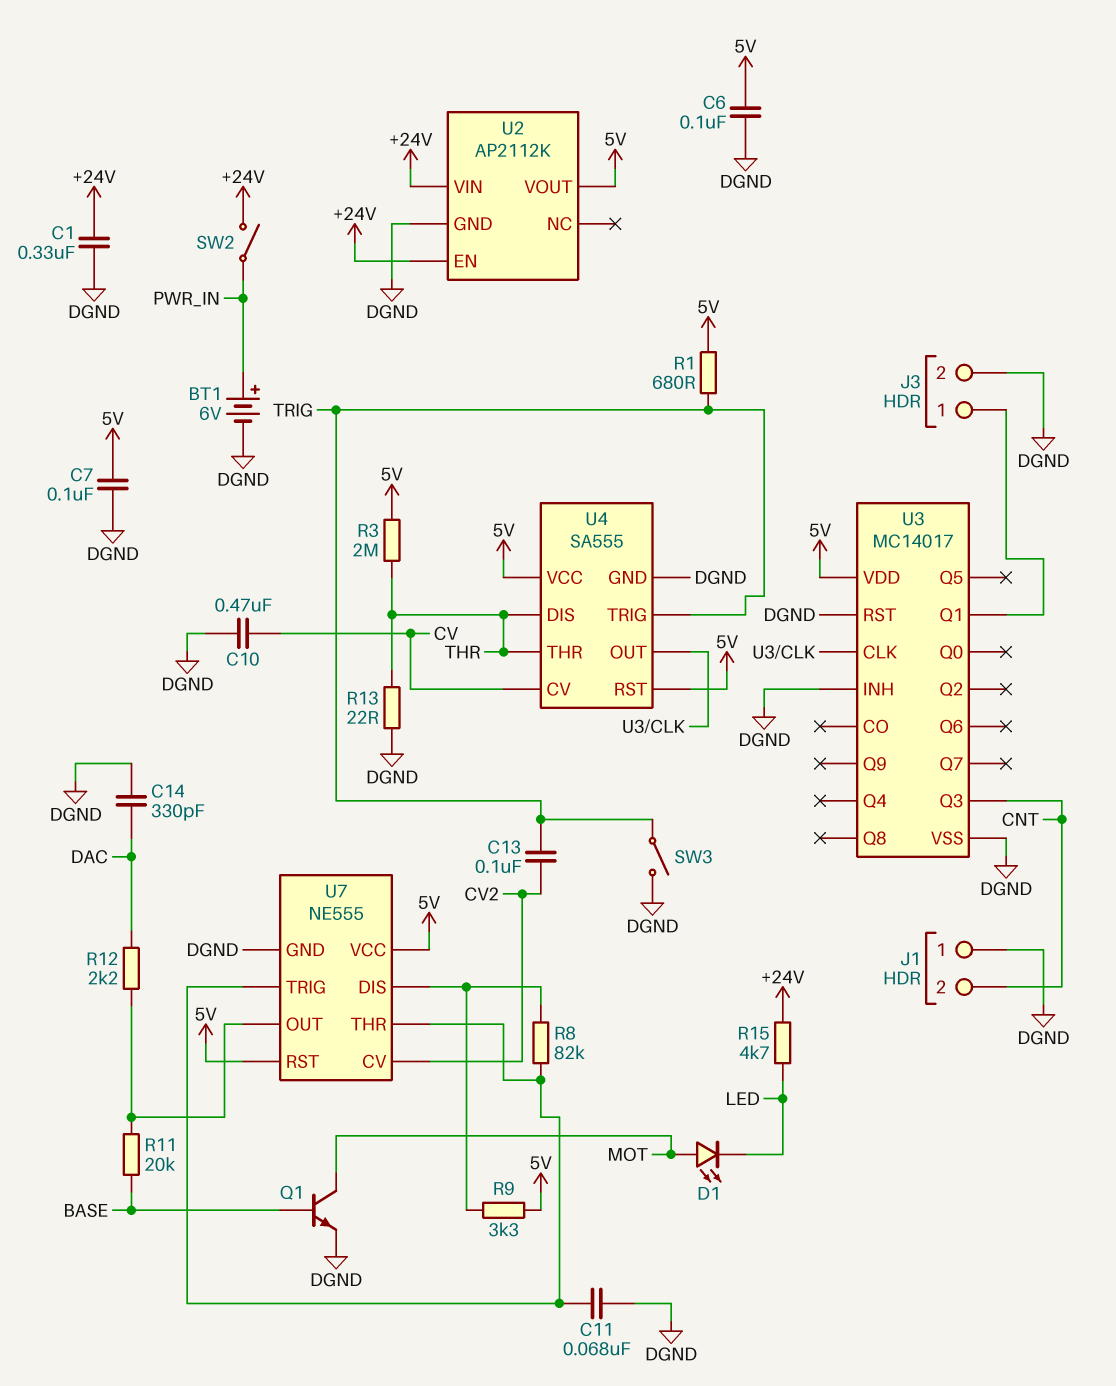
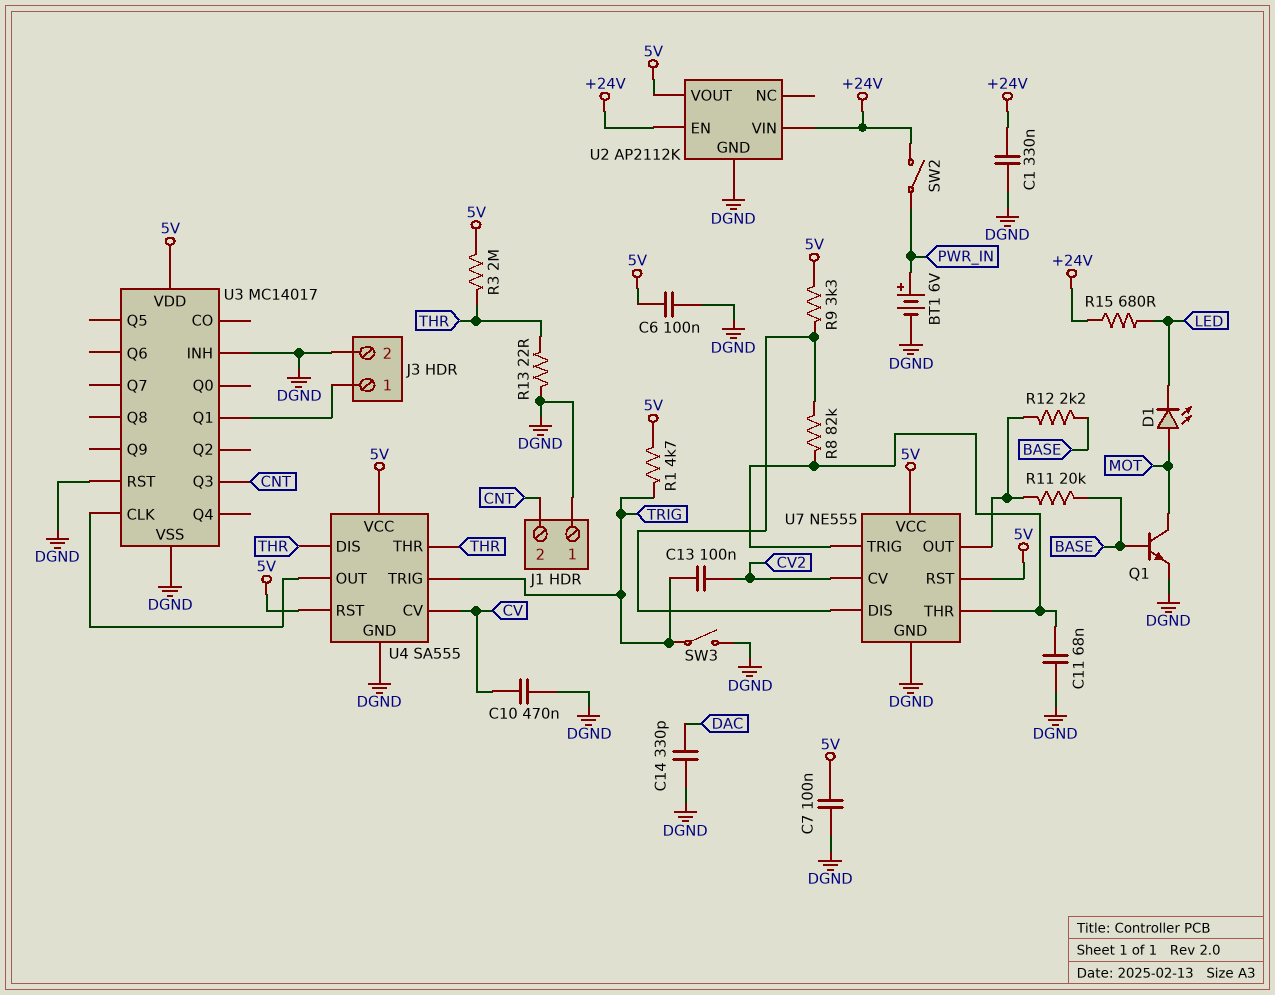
R1: 680 (5V, TRIG) -> 4.7k (5V, TRIG)
R12: 2.2k (DAC, U7/OUT) -> 2.2k (BASE, U7/OUT)
R15: 4.7k (+24V, LED) -> 680 (+24V, LED)

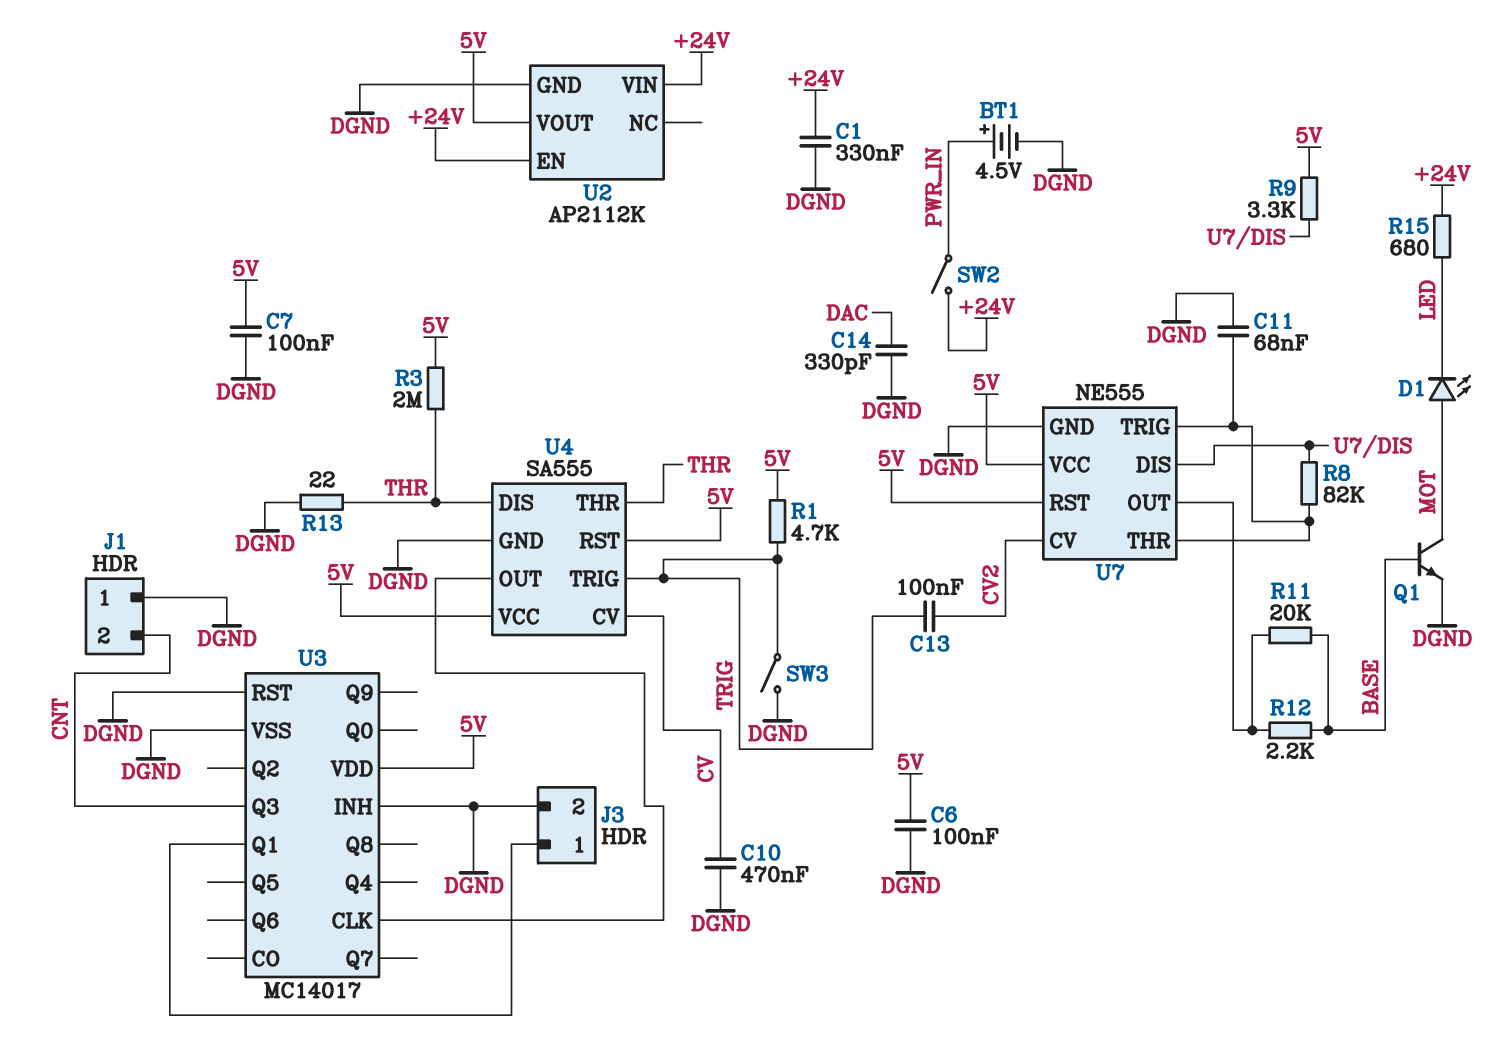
BT1: 6V (plus PWR_IN, minus DGND) -> 4.5V (plus PWR_IN, minus DGND)

